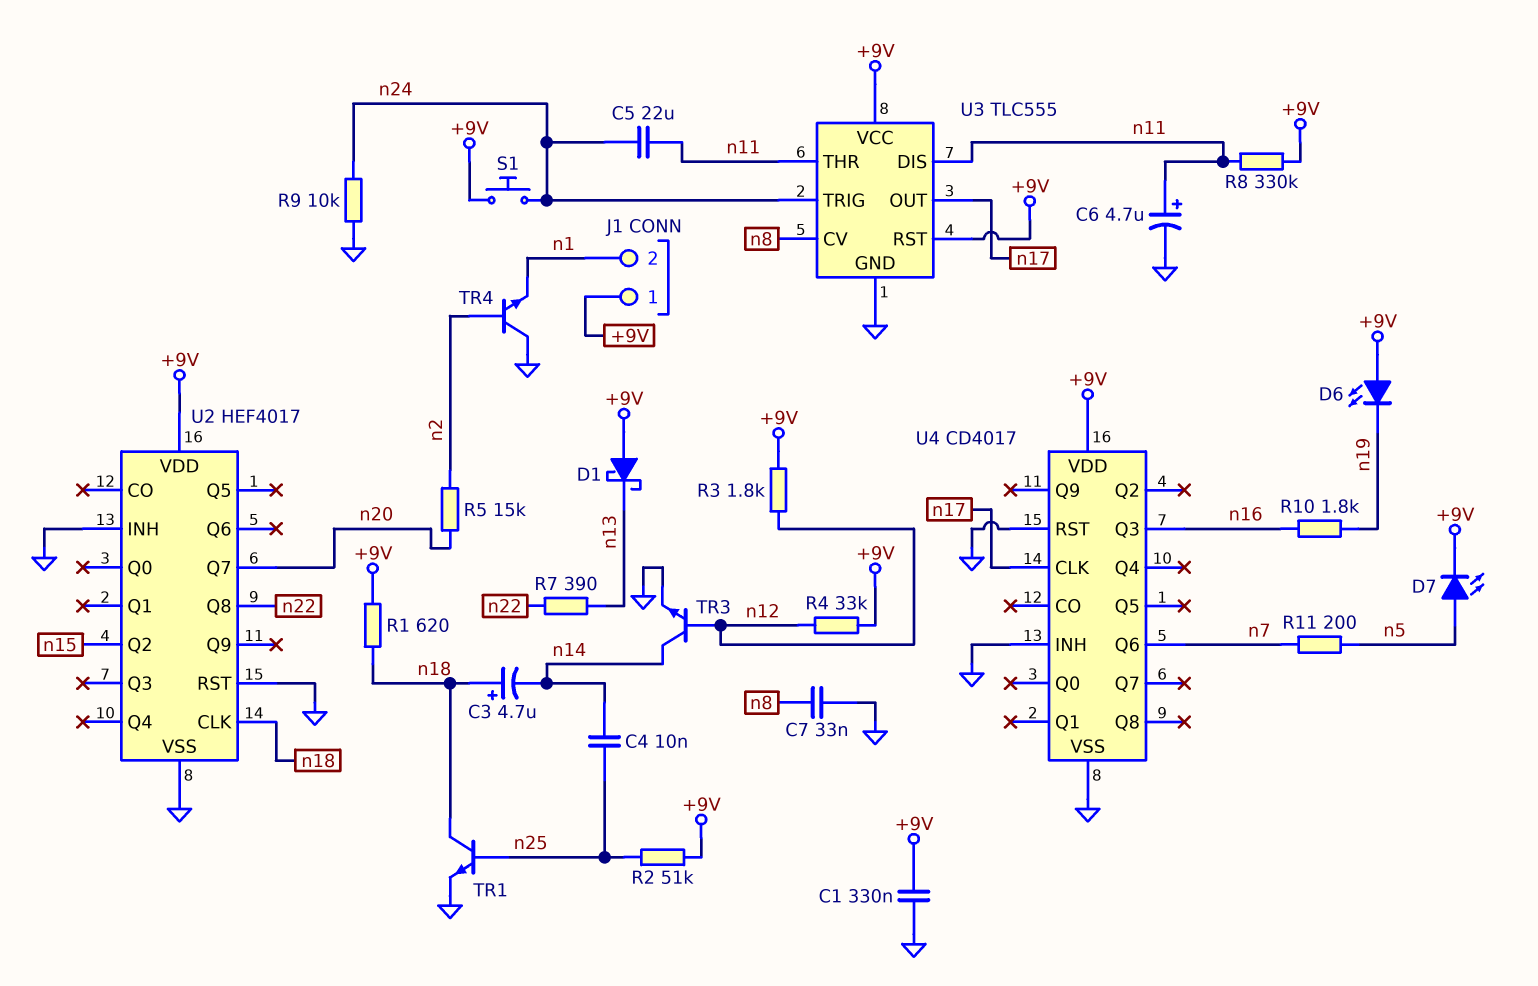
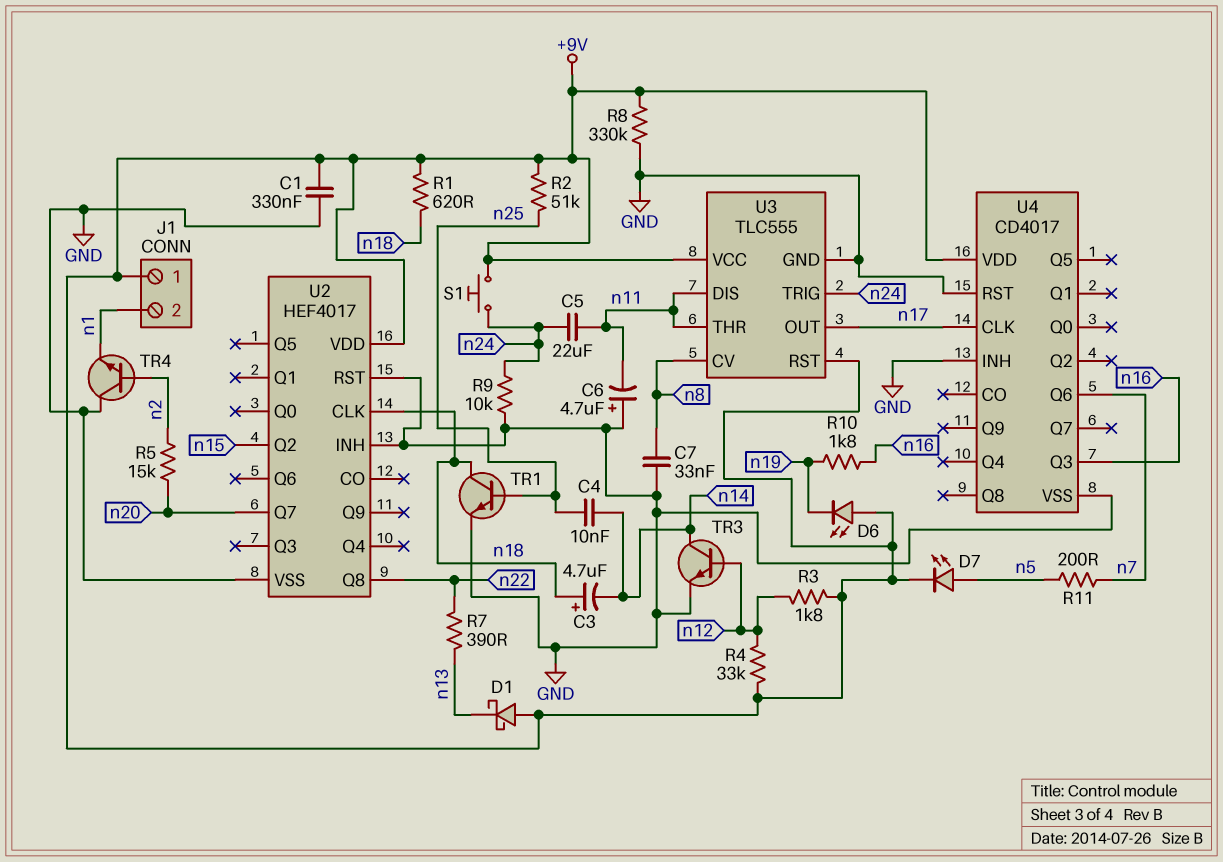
C6: 4.7uF (plus n11, minus GND) -> 4.7uF (plus GND, minus n11)
R8: 330k (+9V, n11) -> 330k (+9V, GND)

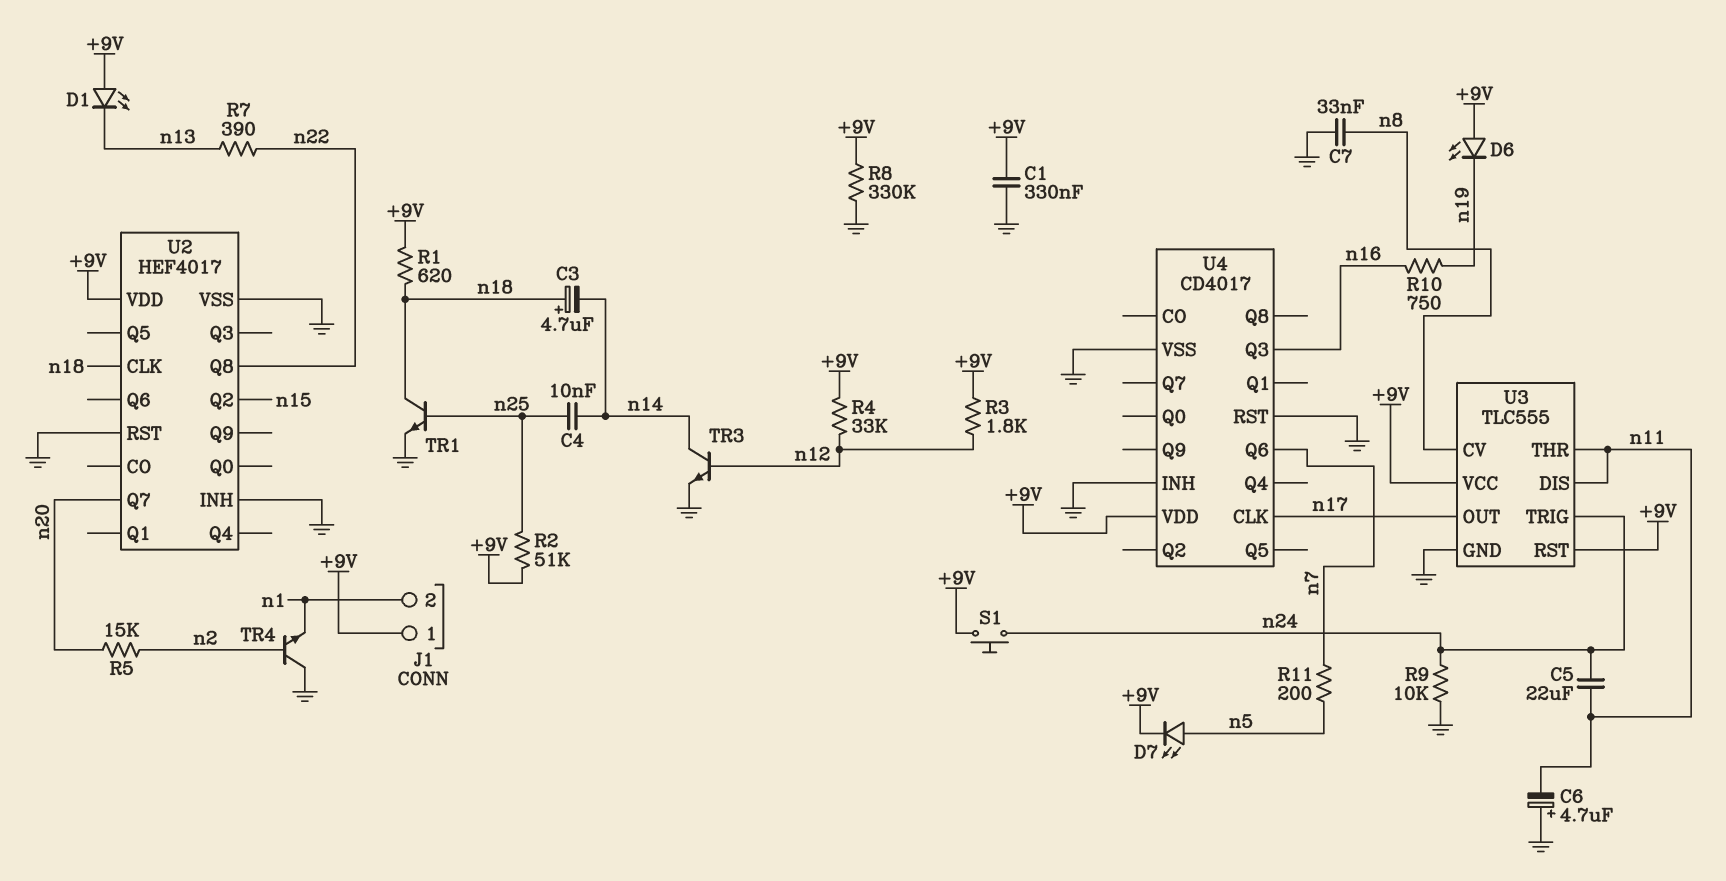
D1: schottky (A +9V, K n13) -> LED (A +9V, K n13)
R10: 1.8k (n16, n19) -> 750 (n16, n19)

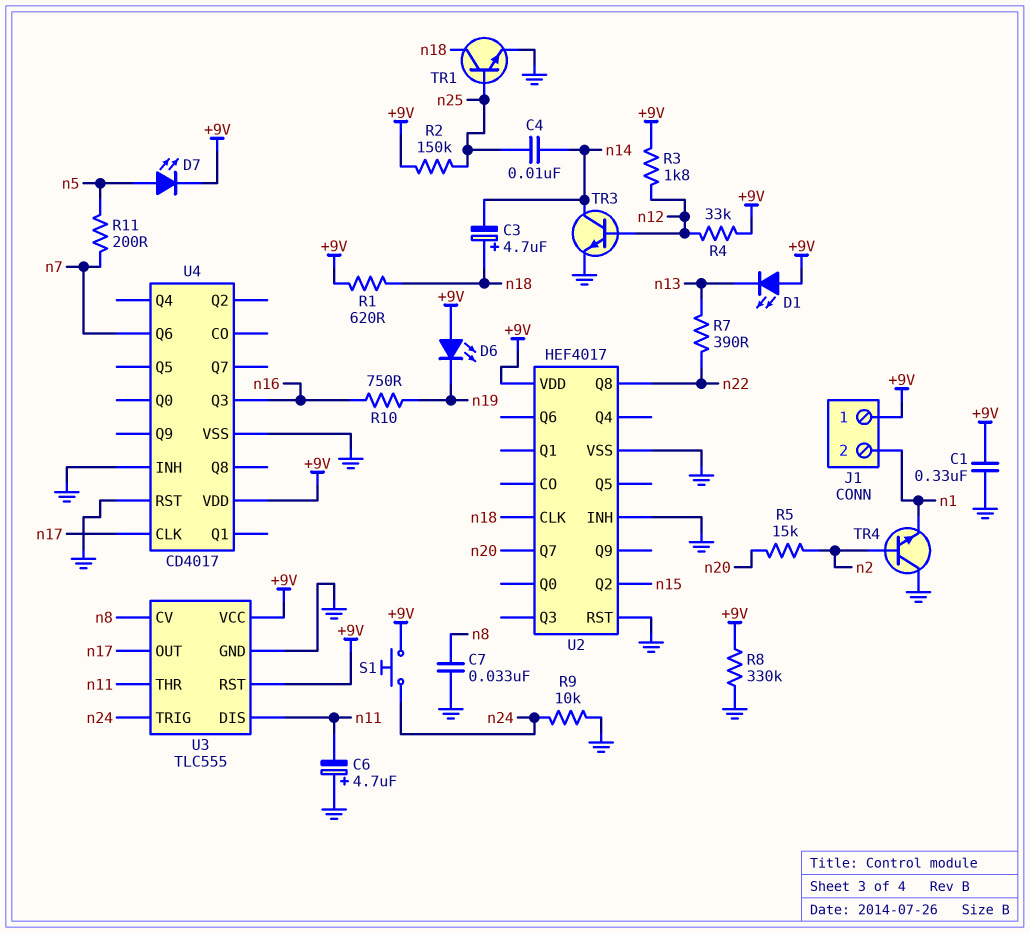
C5: 22uF (n11, n24) -> none
R2: 51k (+9V, n25) -> 150k (+9V, n25)

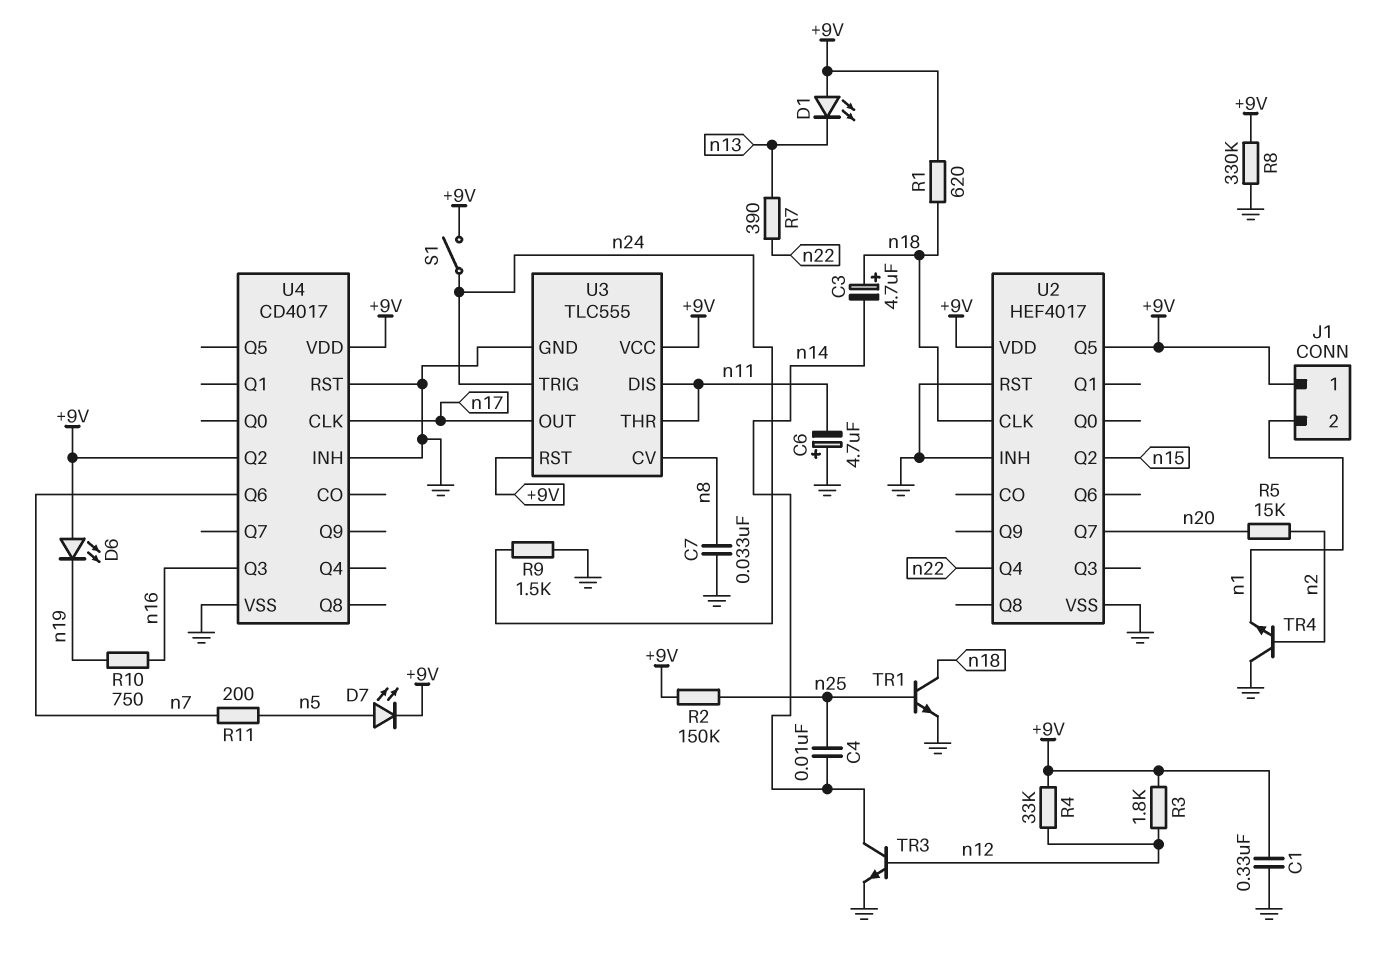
R9: 10k (GND, n24) -> 1.5k (GND, n24)
S1: button (+9V, n24) -> switch (+9V, n24)
U2 pin Q4: none -> n22
U2 pin Q5: none -> +9V
U2 pin Q8: n22 -> none
U4 pin Q2: none -> +9V

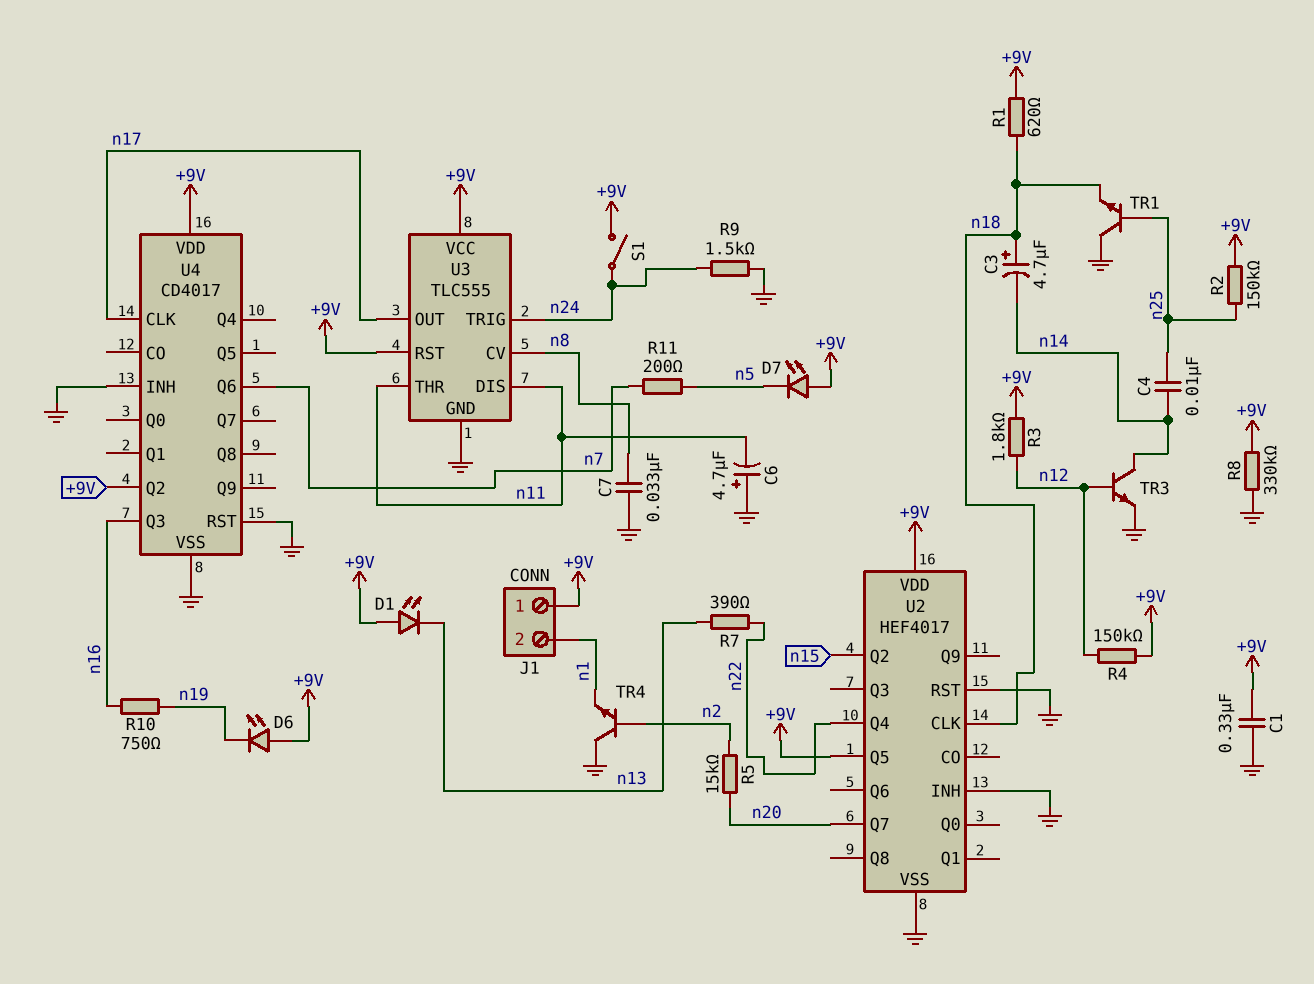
D7: LED (A n5, K +9V) -> LED (A +9V, K n5)
R4: 33k (+9V, n12) -> 150k (+9V, n12)
TR1: NPN (B n25, C n18, E GND) -> NPN (B n25, C GND, E n18)

